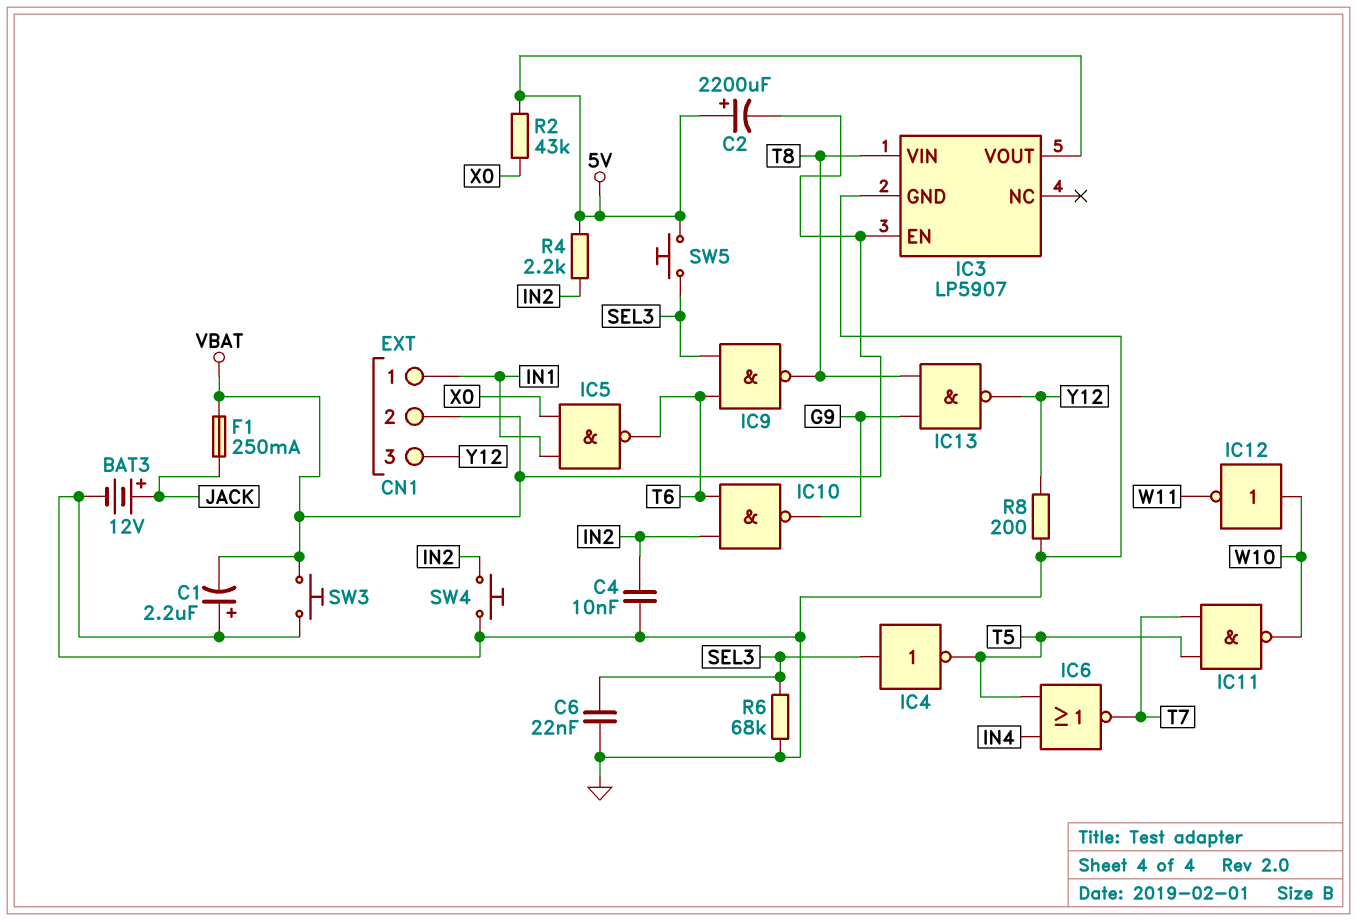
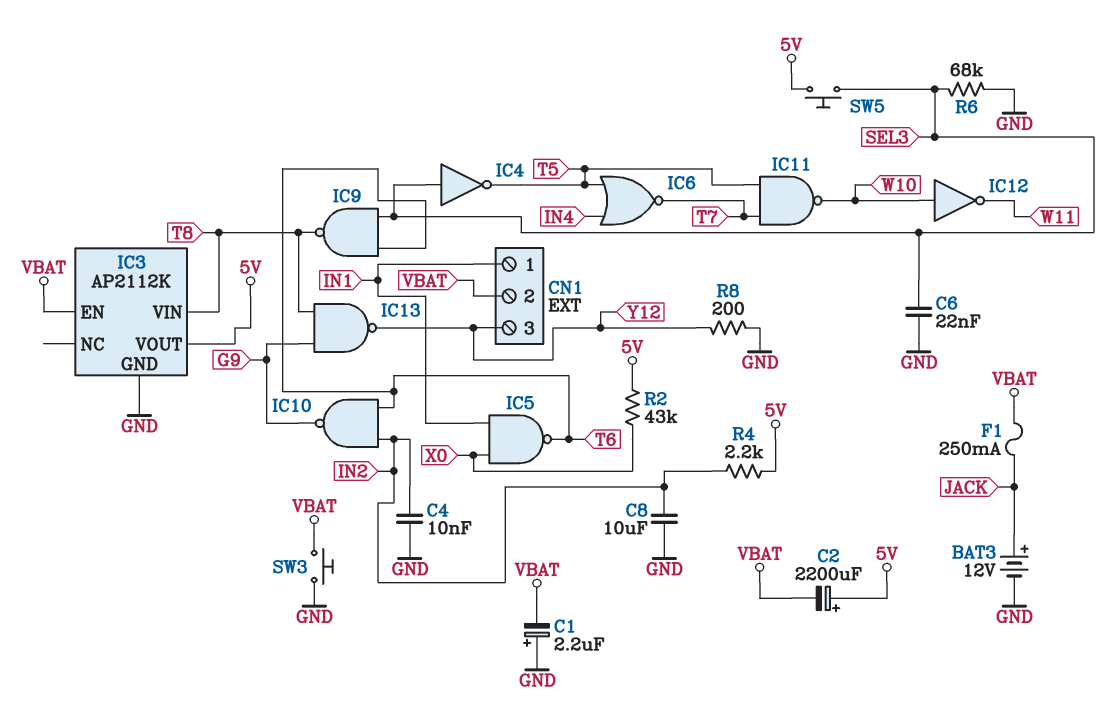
C8: none -> 10uF (GND, IN2)
IC3: LP5907 -> AP2112K
SW4: button (GND, IN2) -> none

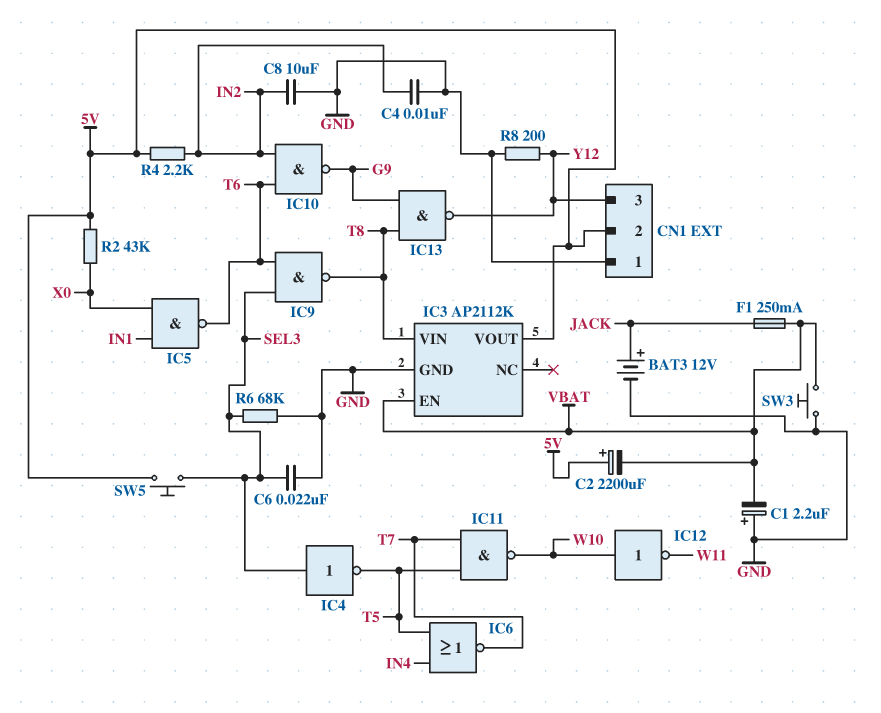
CN1 pin 1: IN1 -> GND
CN1 pin 2: VBAT -> 5V

